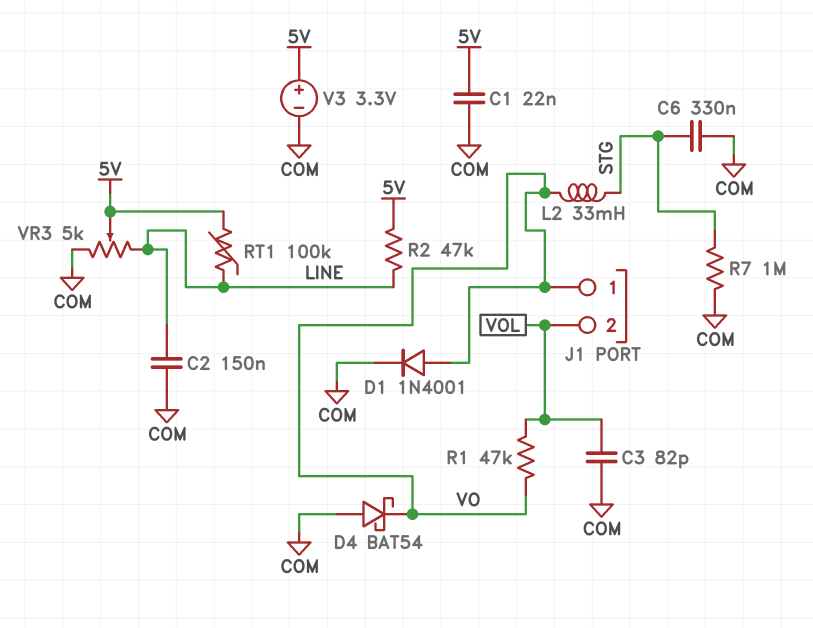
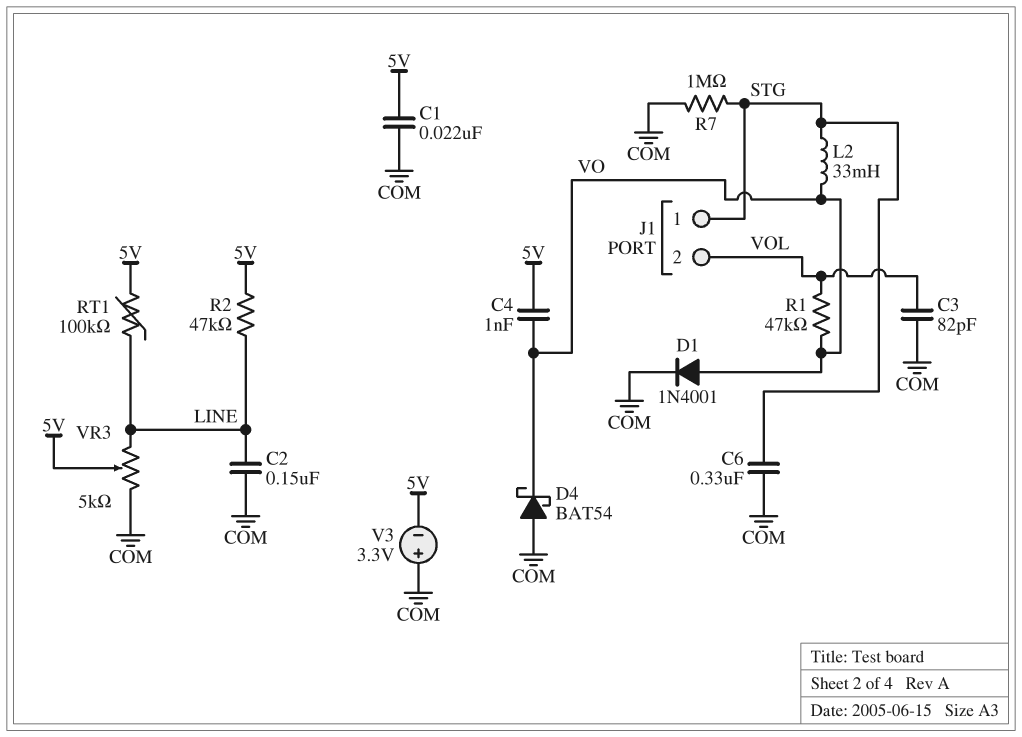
C4: none -> 1nF (5V, VO)
J1 pin 1: VO -> STG
V3: 3.3V (plus 5V, minus COM) -> 3.3V (plus COM, minus 5V)

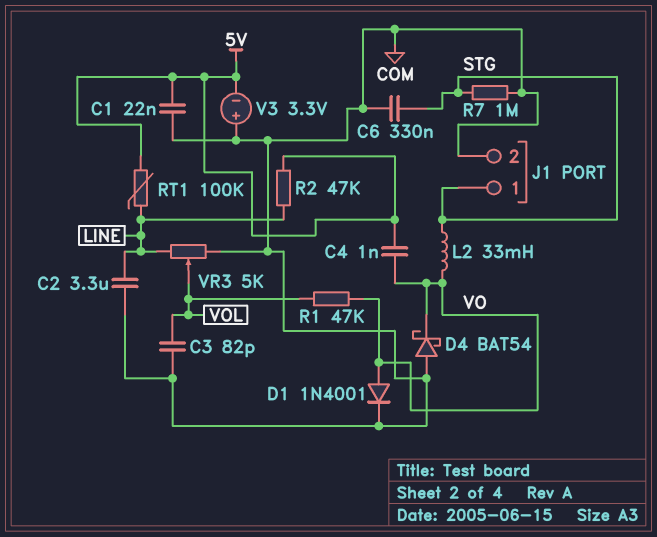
C2: 150nF (COM, LINE) -> 3.3uF (COM, LINE)
J1 pin 2: VOL -> COM
VR3: 5k (COM, LINE, wiper 5V) -> 5k (COM, LINE, wiper VOL)

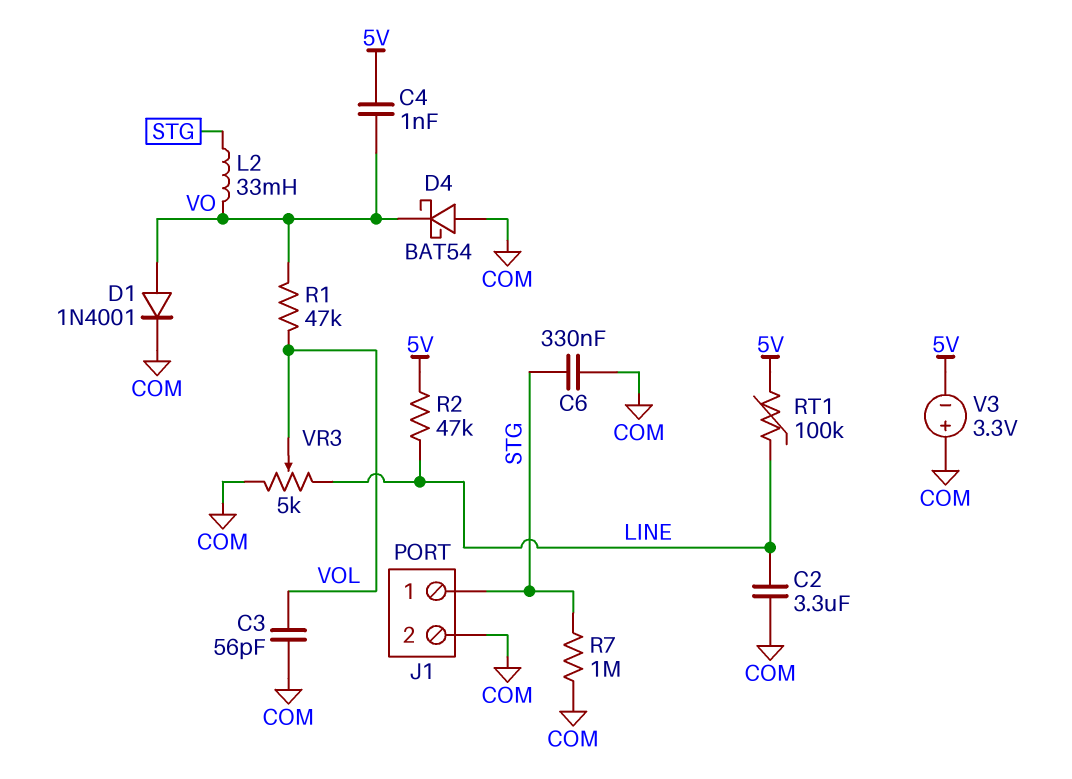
C1: 22nF (5V, COM) -> none
C3: 82pF (COM, VOL) -> 56pF (COM, VOL)

